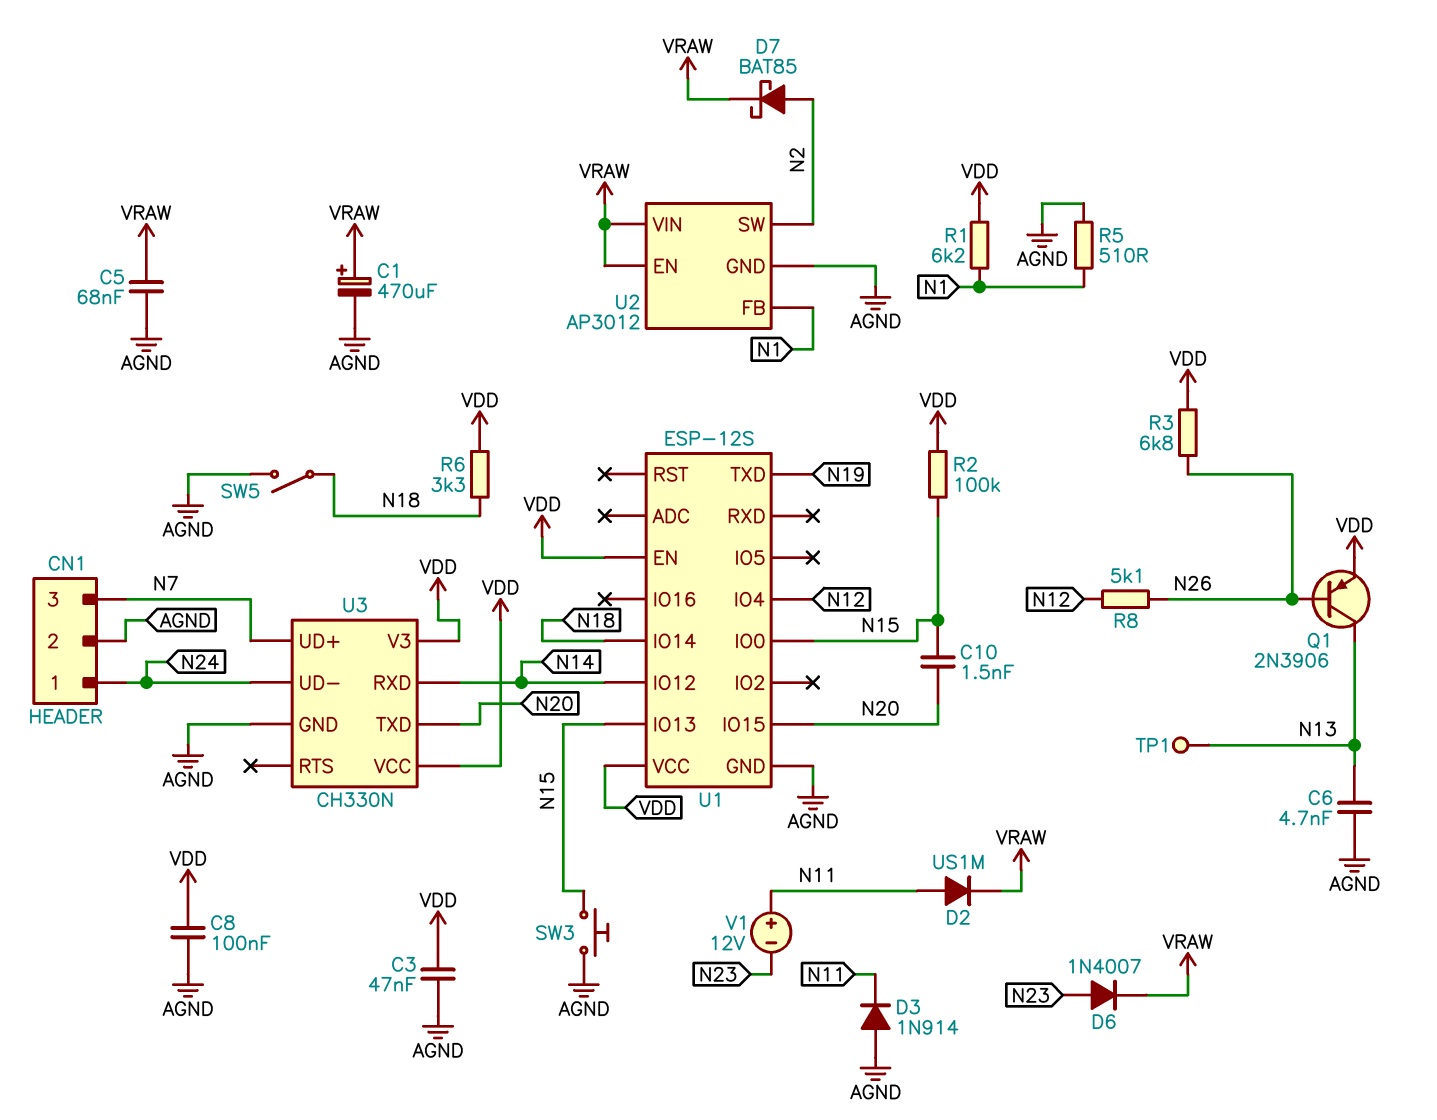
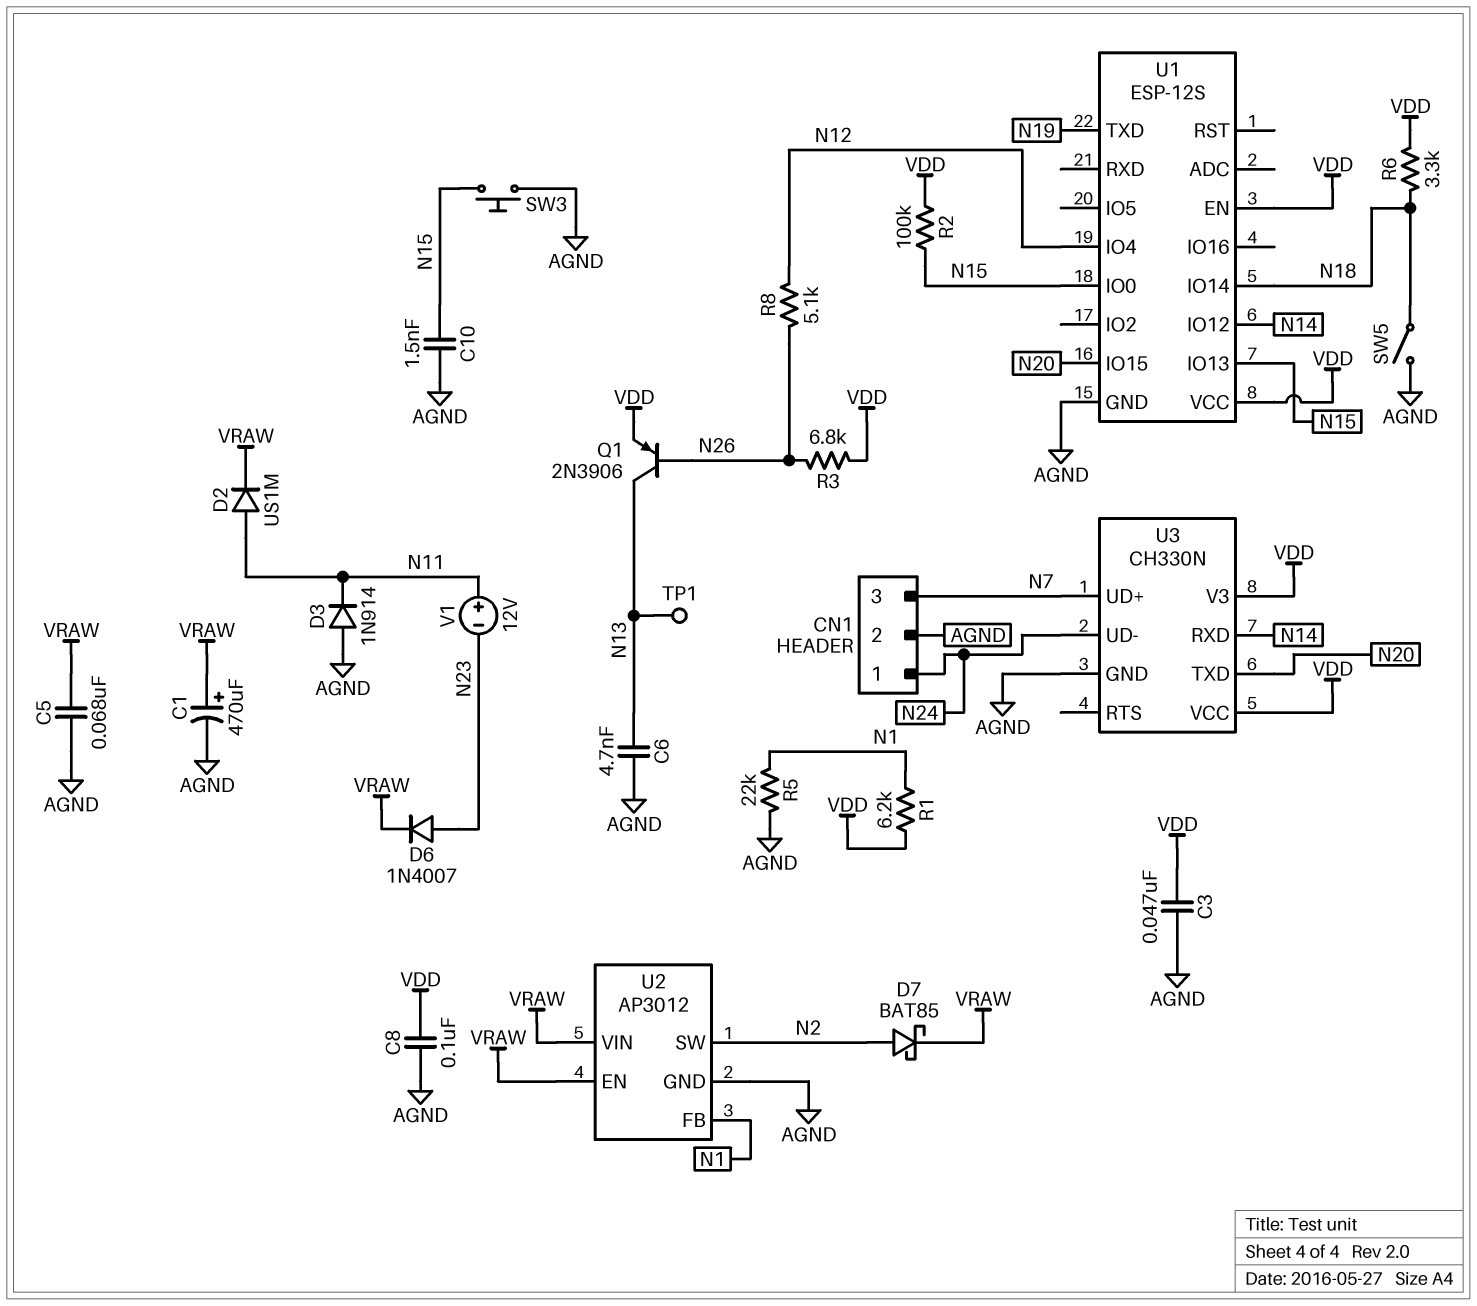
C10: 1.5nF (N15, N20) -> 1.5nF (AGND, N15)
R5: 510 (AGND, N1) -> 22k (AGND, N1)

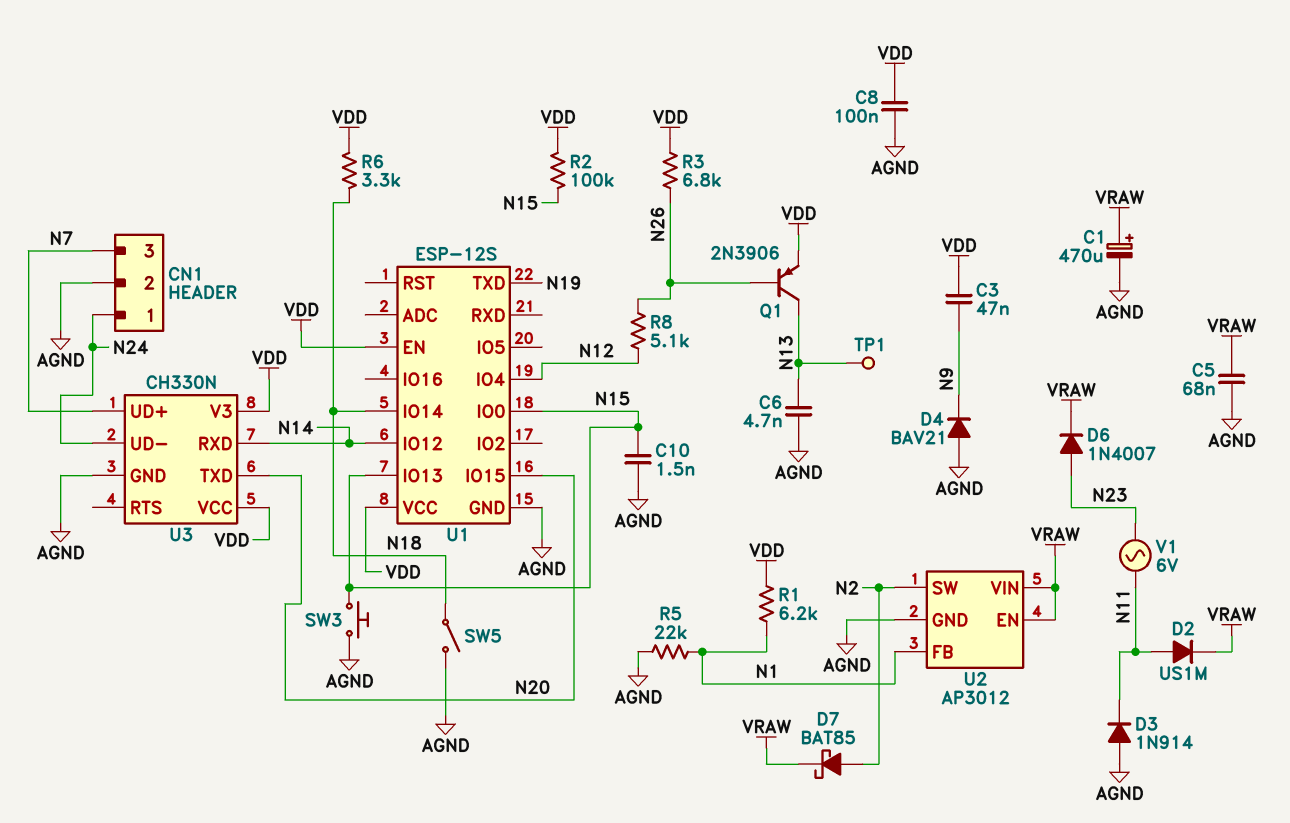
C3: 47nF (AGND, VDD) -> 47nF (N9, VDD)
D4: none -> diode BAV21 (A AGND, K N9)
V1: 12V (plus N11, minus N23) -> AC 6V (N11, N23)

